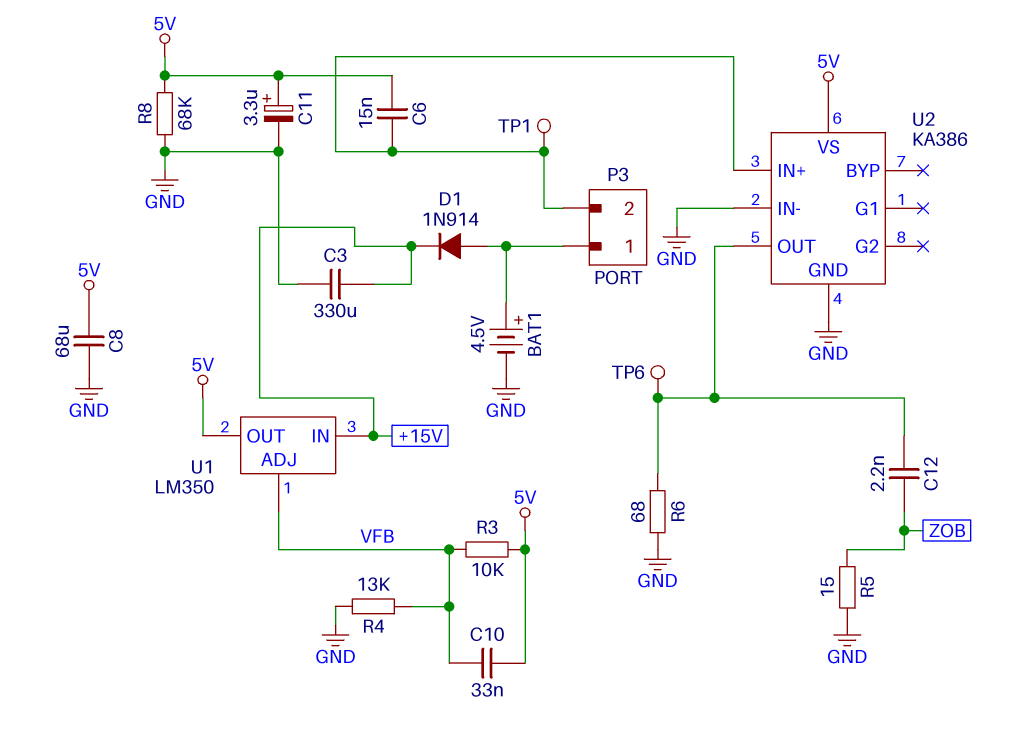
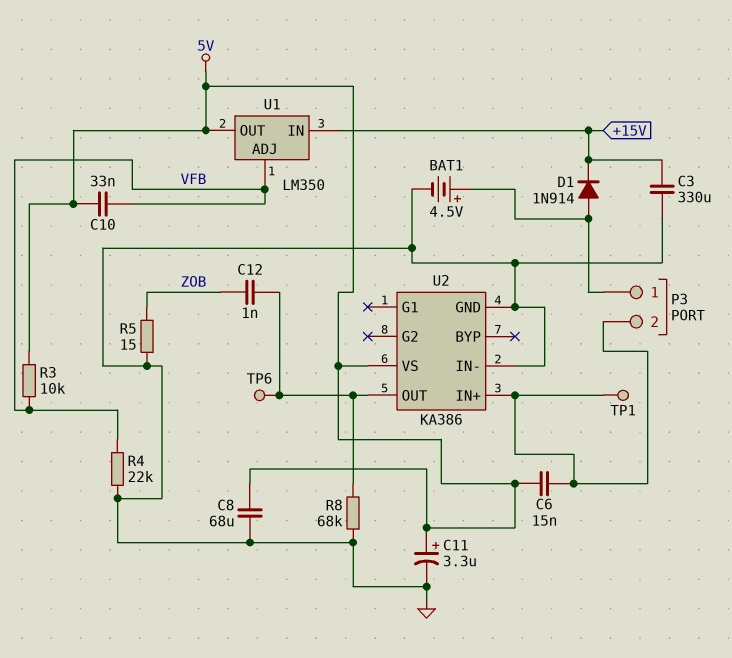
C12: 2.2nF (U2/OUT, ZOB) -> 1nF (U2/OUT, ZOB)
R4: 13k (GND, VFB) -> 22k (GND, VFB)
R6: 68 (GND, U2/OUT) -> none
R8: 68k (5V, GND) -> 68k (GND, U2/OUT)

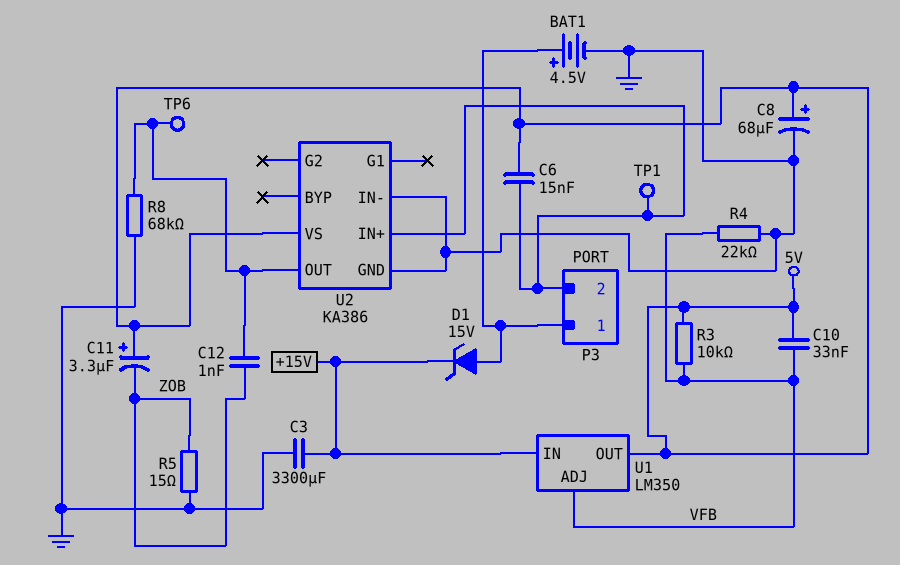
C3: 330uF (+15V, GND) -> 3300uF (+15V, GND)
C8: 68uF (5V, GND) -> 68uF (plus 5V, minus GND)
C11: 3.3uF (plus 5V, minus GND) -> 3.3uF (plus 5V, minus ZOB)
D1: diode 1N914 (A P3/1, K +15V) -> zener 15V (A P3/1, K +15V)

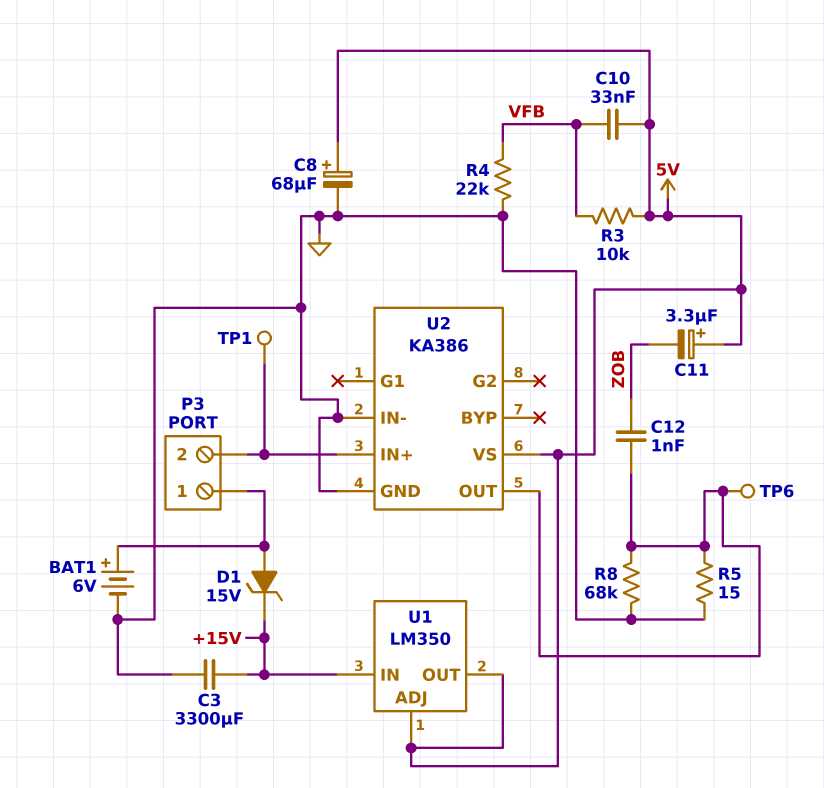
BAT1: 4.5V (plus P3/1, minus GND) -> 6V (plus P3/1, minus GND)
C6: 15nF (5V, P3/2) -> none
R5: 15 (GND, ZOB) -> 15 (GND, U2/OUT)
U1 pin ADJ: VFB -> 5V

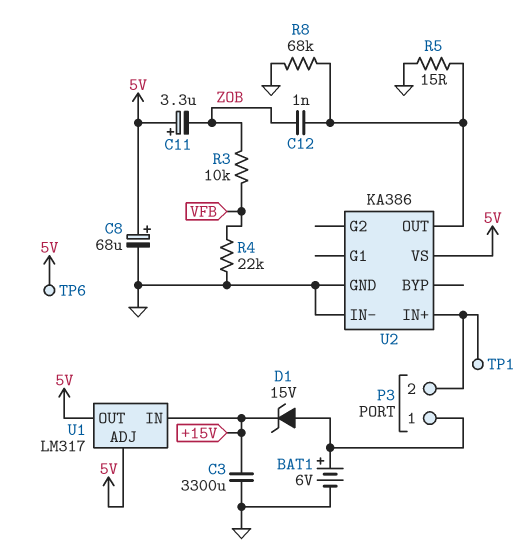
C10: 33nF (5V, VFB) -> none
R3: 10k (5V, VFB) -> 10k (VFB, ZOB)
TP6: test point (U2/OUT) -> test point (5V)
U1: LM350 -> LM317

